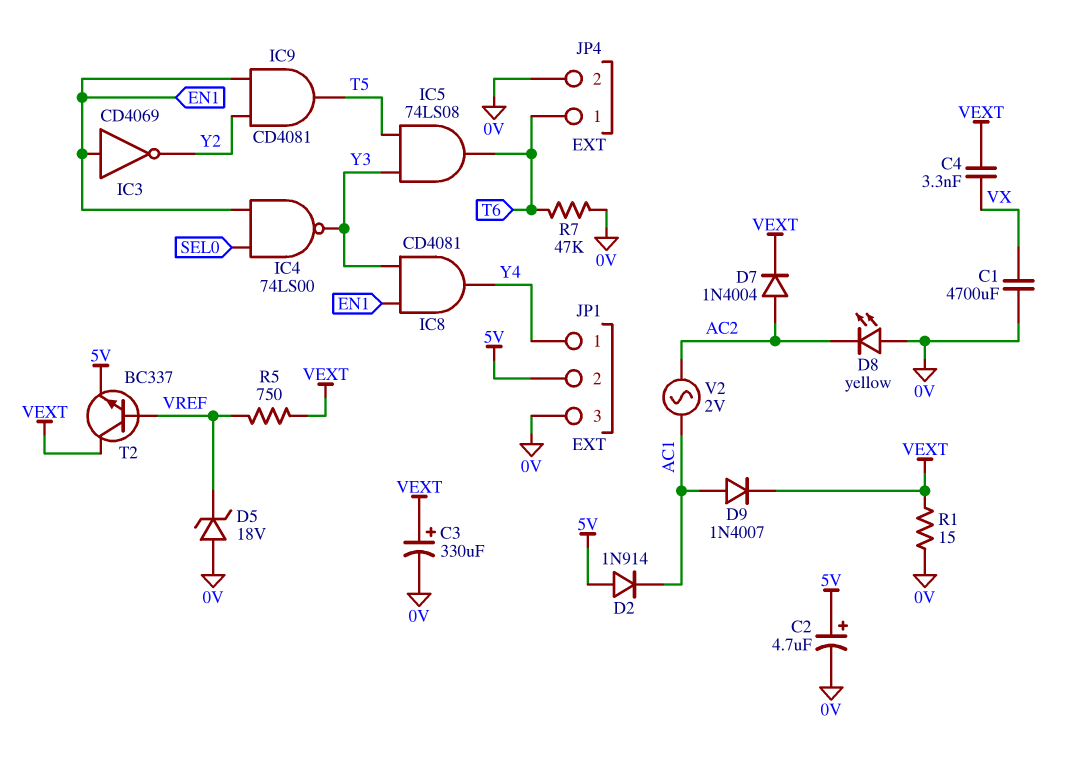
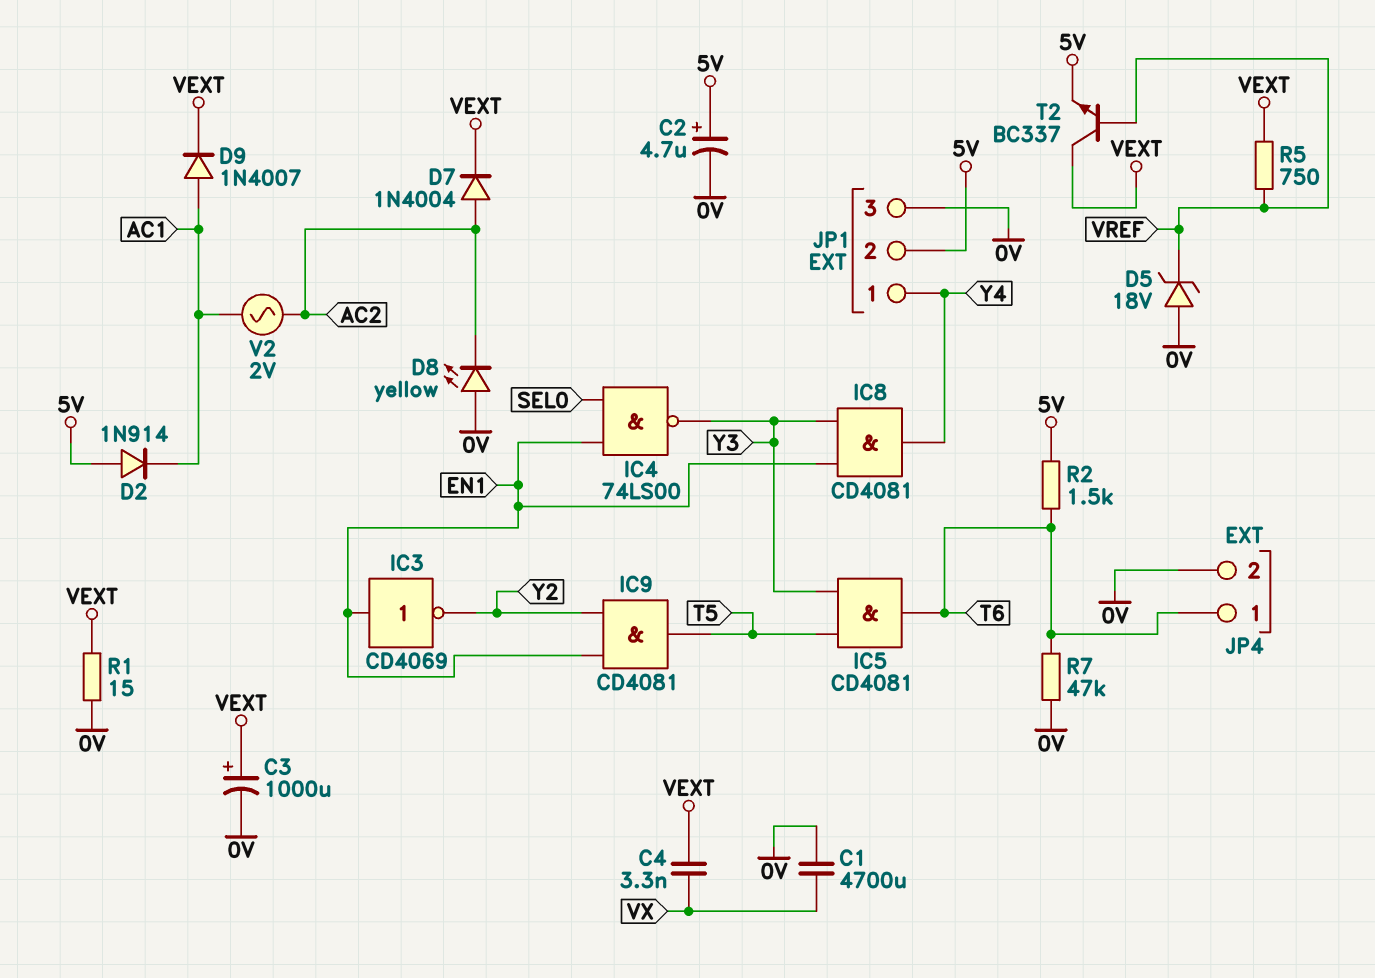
C3: 330uF (plus VEXT, minus 0V) -> 1000uF (plus VEXT, minus 0V)
IC5: AND 74LS08 (in T5, in Y3, out T6) -> AND CD4081 (in T5, in Y3, out T6)
R2: none -> 1.5k (5V, T6)

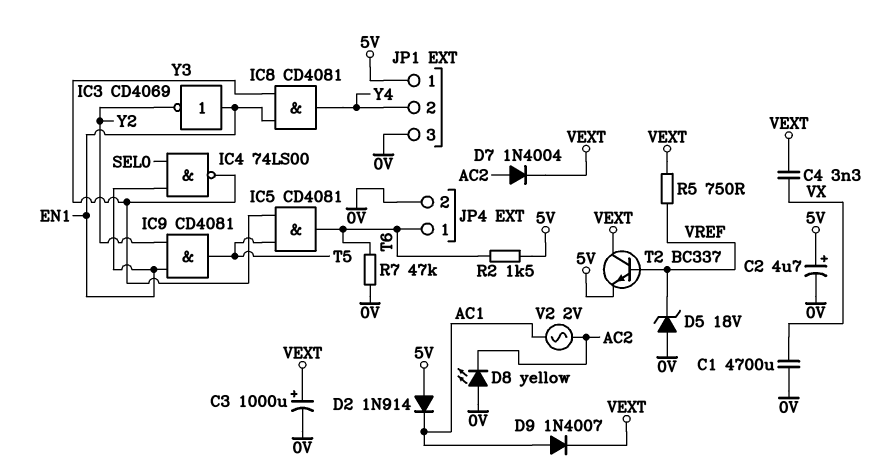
JP1 pin 1: Y4 -> 5V
JP1 pin 2: 5V -> Y4
R1: 15 (0V, VEXT) -> none

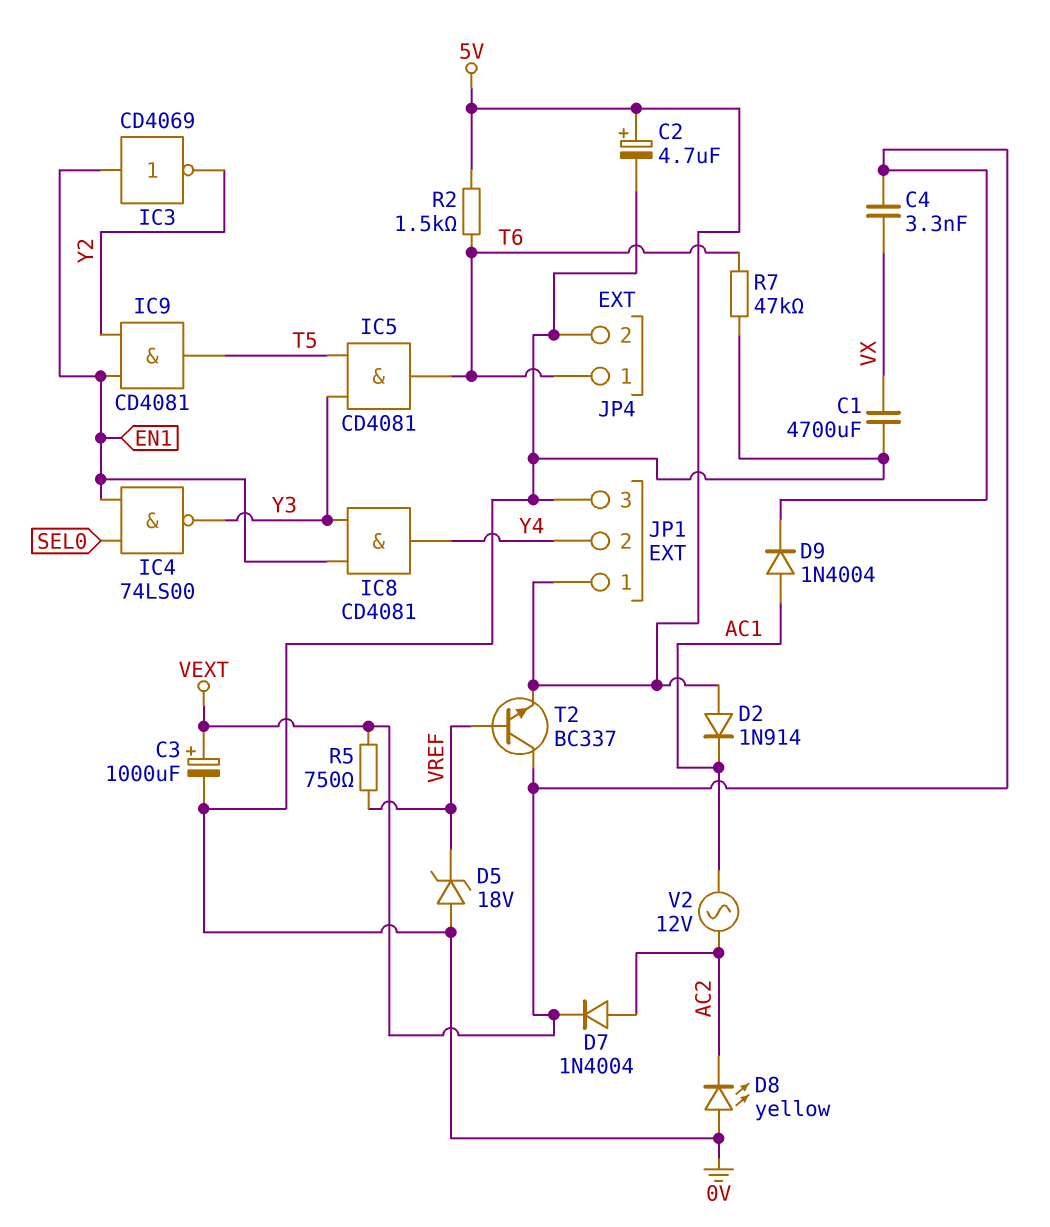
D9: diode 1N4007 (A AC1, K VEXT) -> diode 1N4004 (A AC1, K VEXT)
V2: AC 2V (AC1, AC2) -> AC 12V (AC1, AC2)

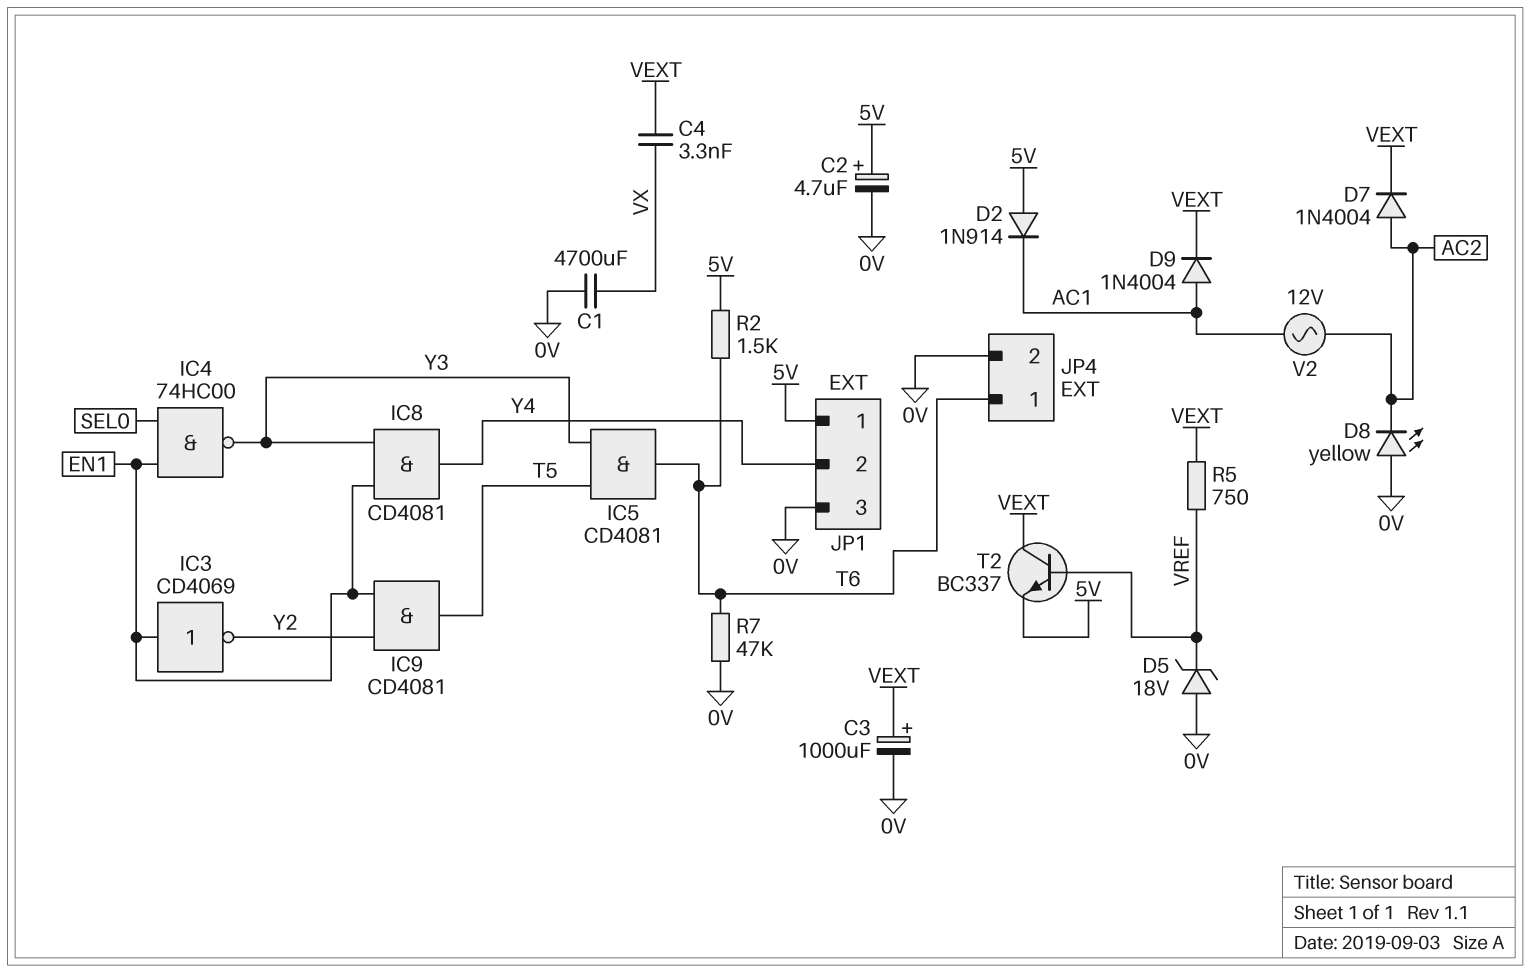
IC4: NAND 74LS00 (in EN1, in SEL0, out Y3) -> NAND 74HC00 (in EN1, in SEL0, out Y3)

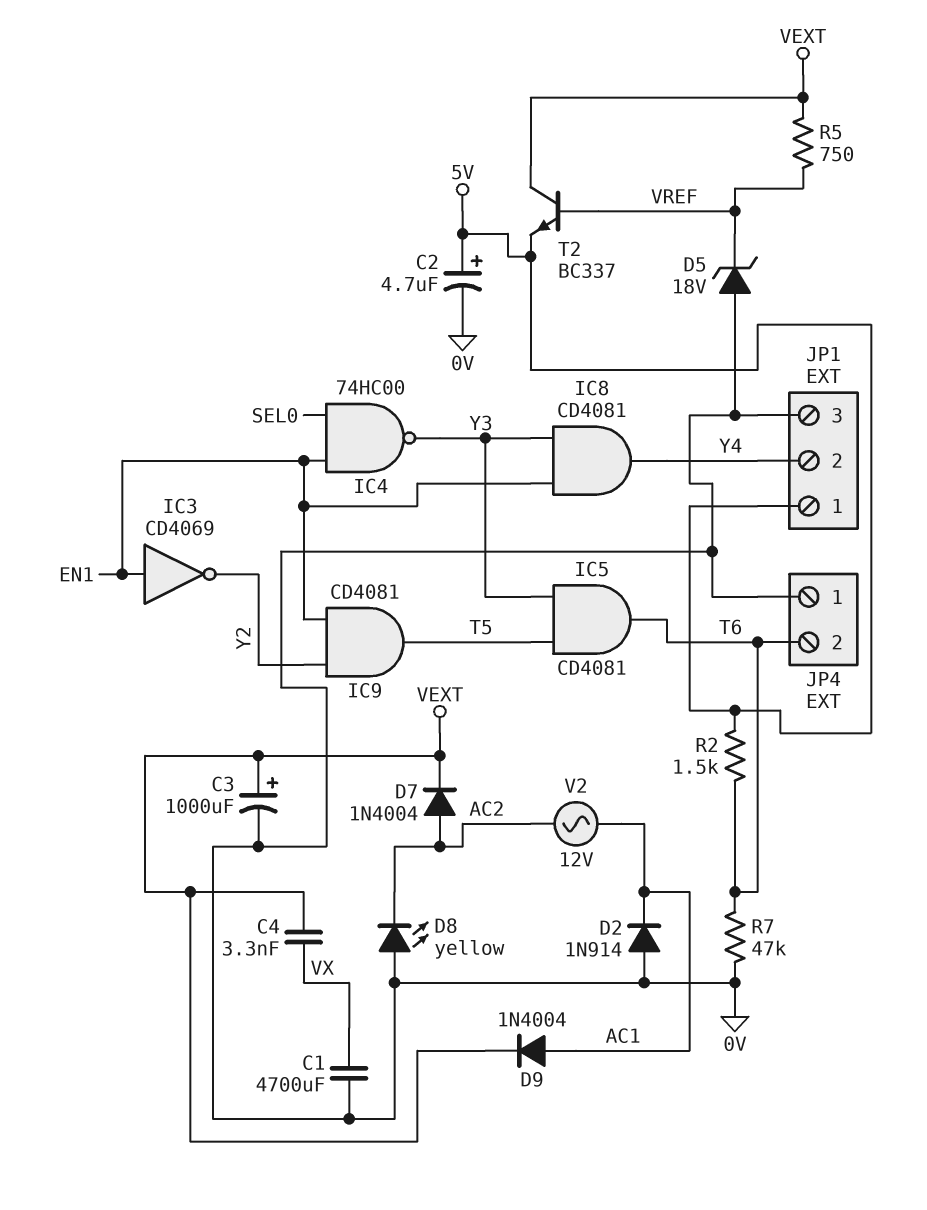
D2: diode 1N914 (A 5V, K AC1) -> diode 1N914 (A 0V, K AC1)
JP4 pin 1: T6 -> 0V
JP4 pin 2: 0V -> T6

